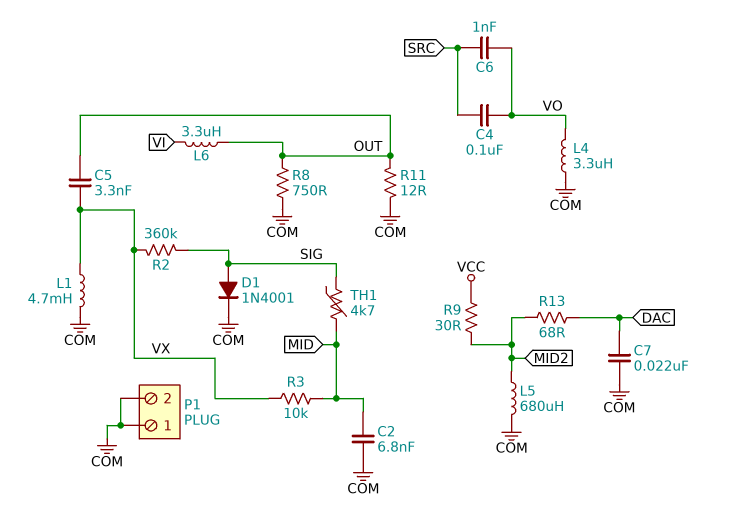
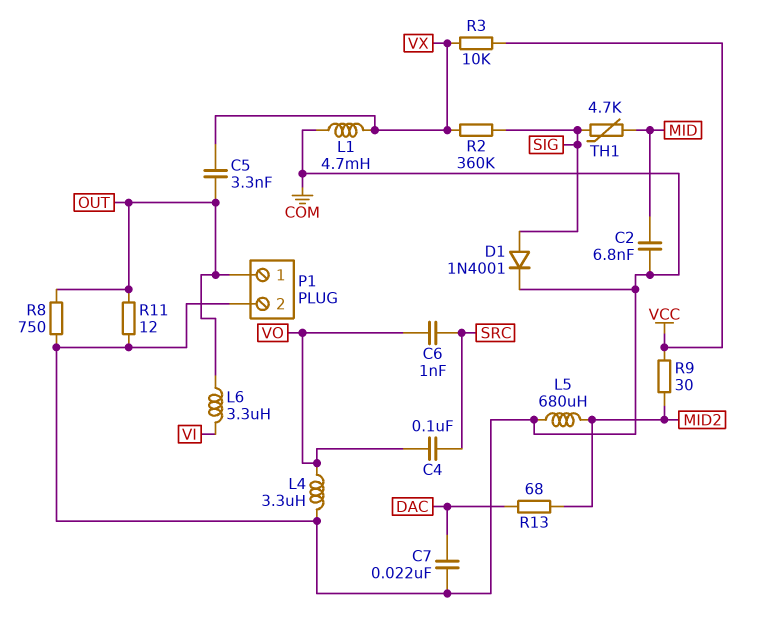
P1 pin 1: COM -> OUT
R3: 10k (MID, VX) -> 10k (VCC, VX)

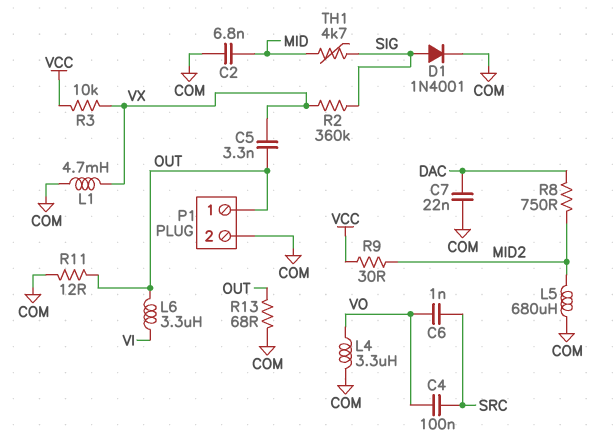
R8: 750 (COM, OUT) -> 750 (DAC, MID2)
R13: 68 (DAC, MID2) -> 68 (COM, OUT)

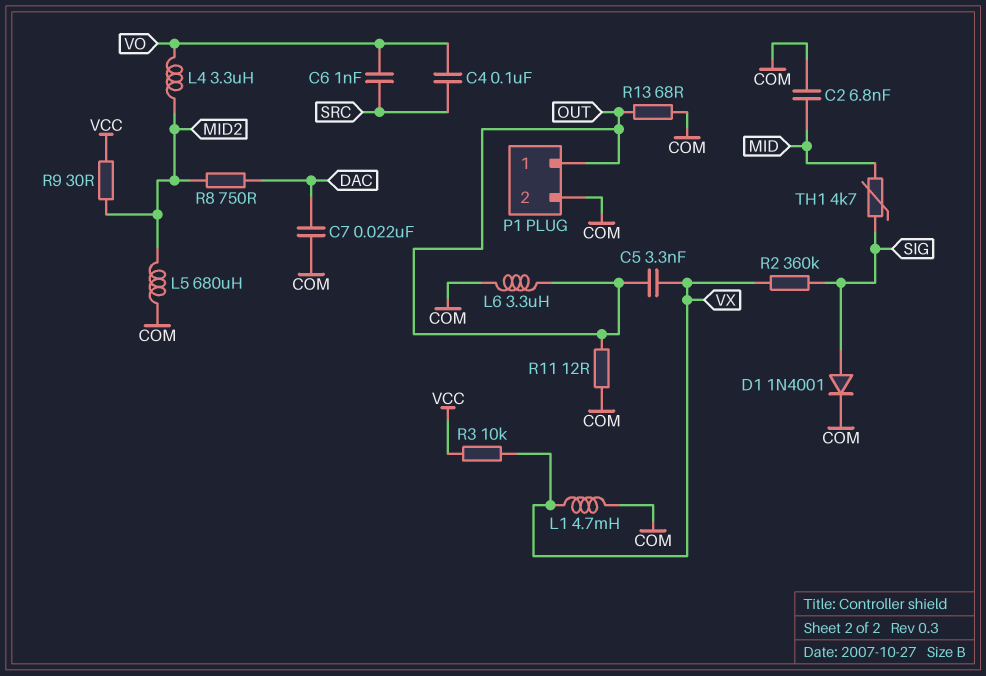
L4: 3.3uH (COM, VO) -> 3.3uH (MID2, VO)
L6: 3.3uH (OUT, VI) -> 3.3uH (COM, OUT)

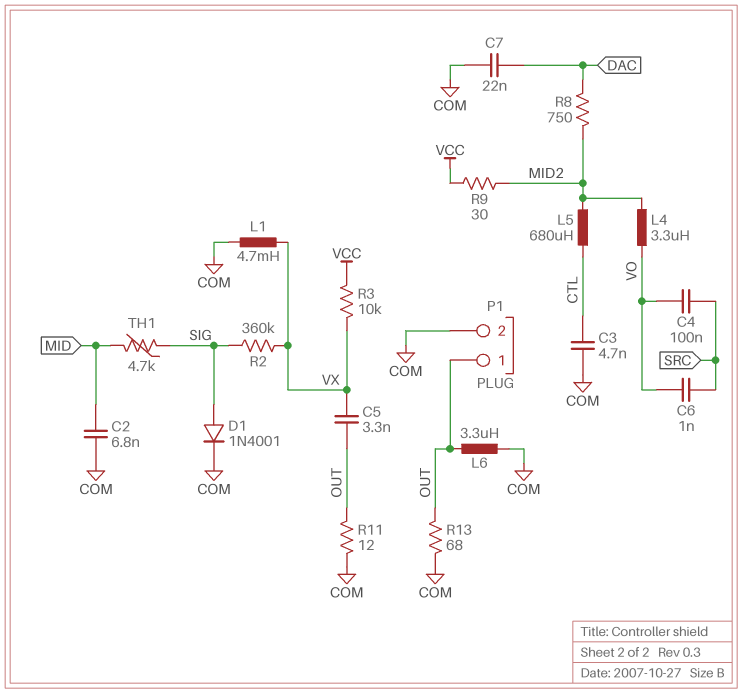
C3: none -> 4.7nF (COM, CTL)
L5: 680uH (COM, MID2) -> 680uH (CTL, MID2)

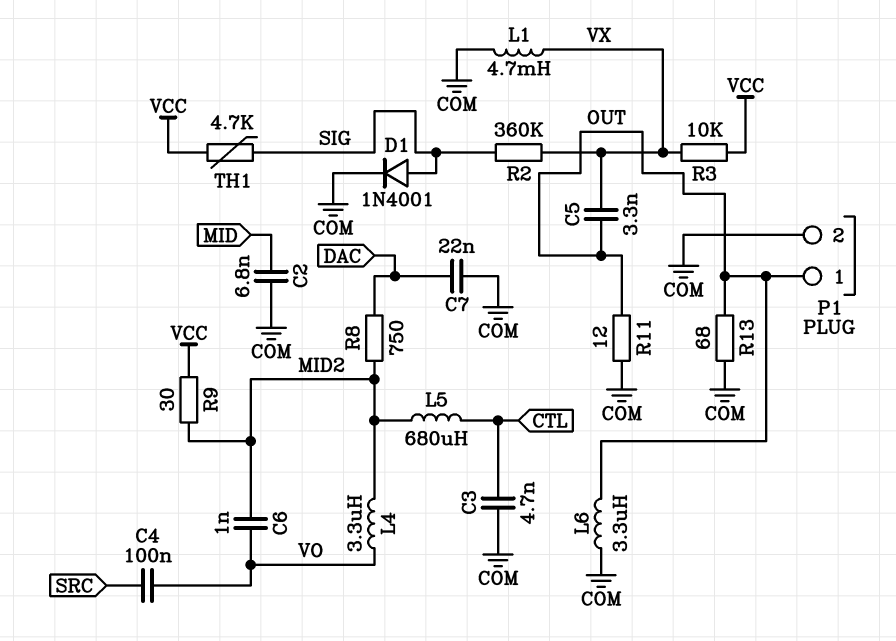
C6: 1nF (SRC, VO) -> 1nF (MID2, VO)
TH1: 4.7k (MID, SIG) -> 4.7k (SIG, VCC)

